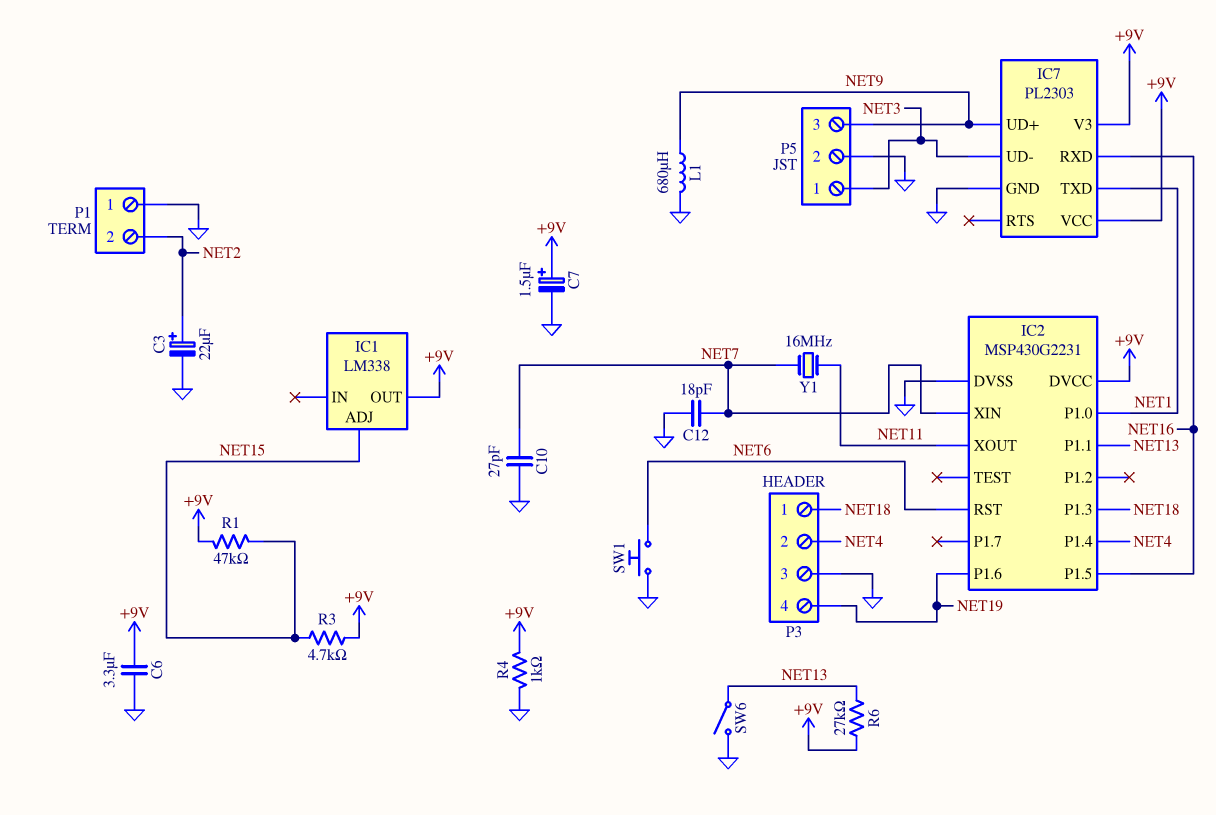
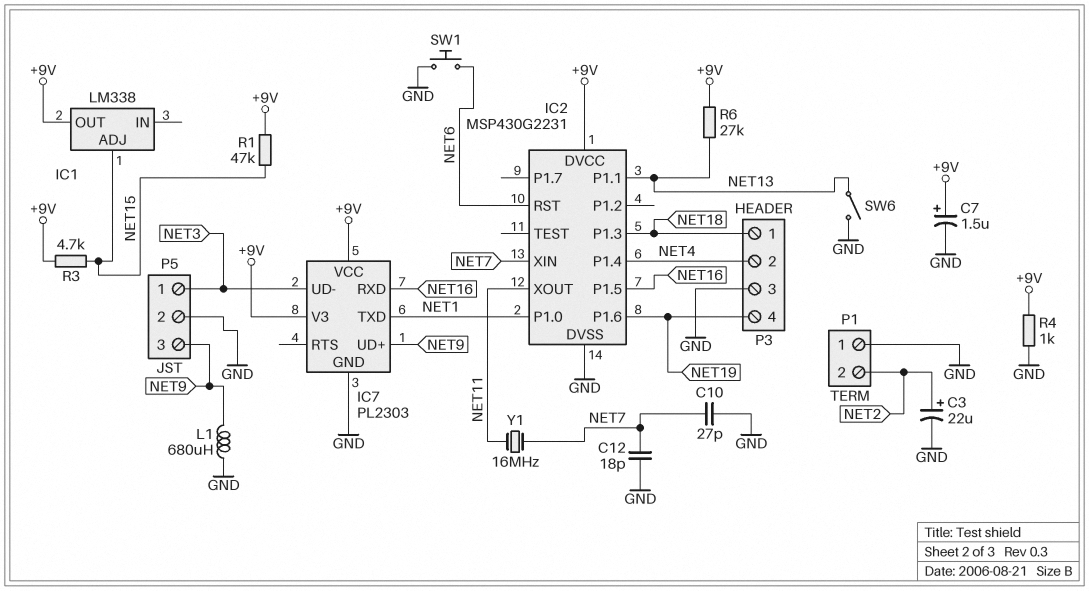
C6: 3.3uF (+9V, GND) -> none

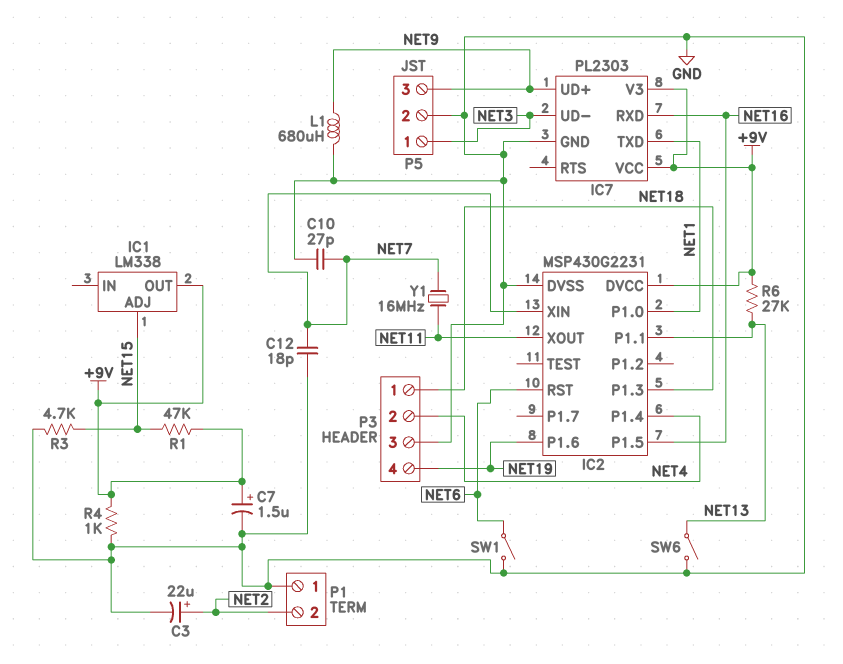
R3: 4.7k (+9V, NET15) -> 4.7k (GND, NET15)
SW1: button (GND, NET6) -> switch (GND, NET6)

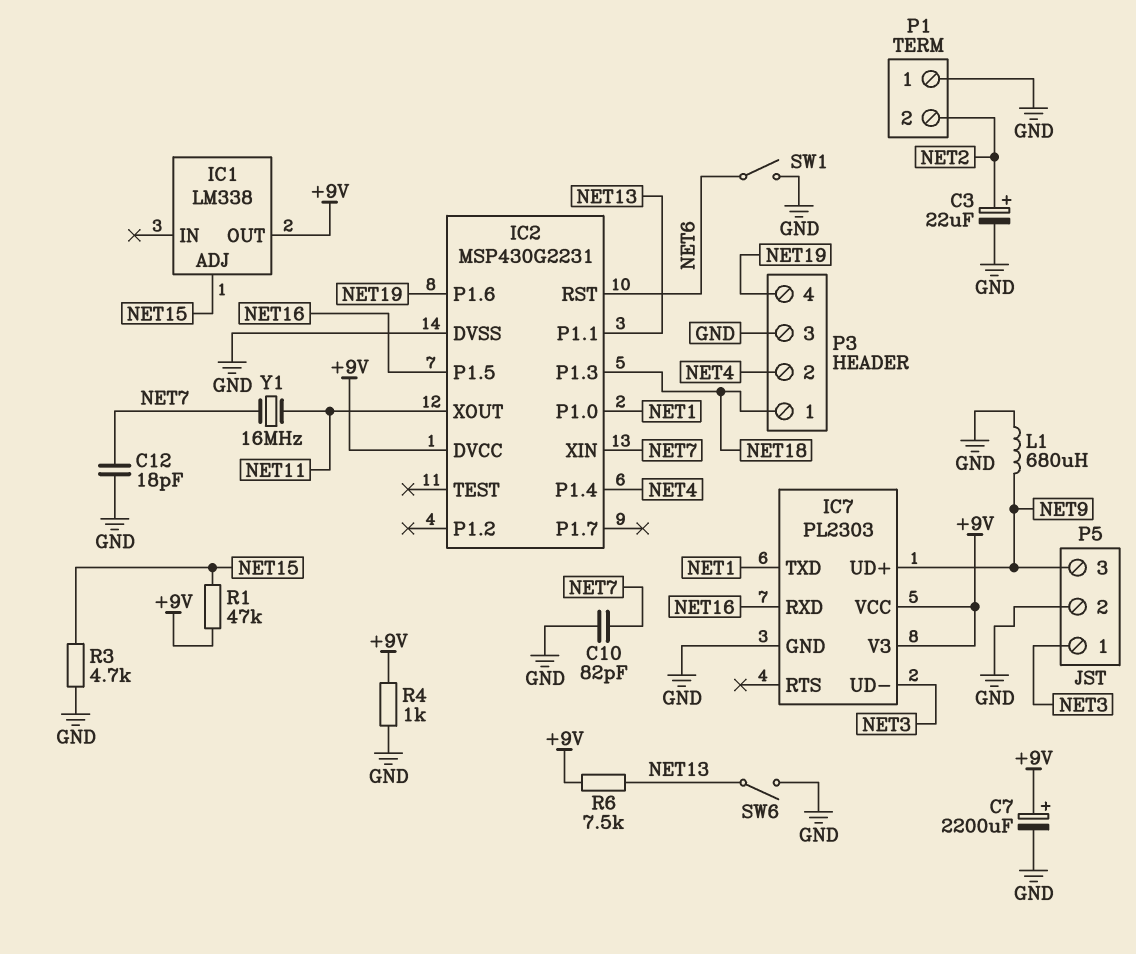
C7: 1.5uF (plus +9V, minus GND) -> 2200uF (plus +9V, minus GND)
C10: 27pF (GND, NET7) -> 82pF (GND, NET7)
R6: 27k (+9V, NET13) -> 7.5k (+9V, NET13)

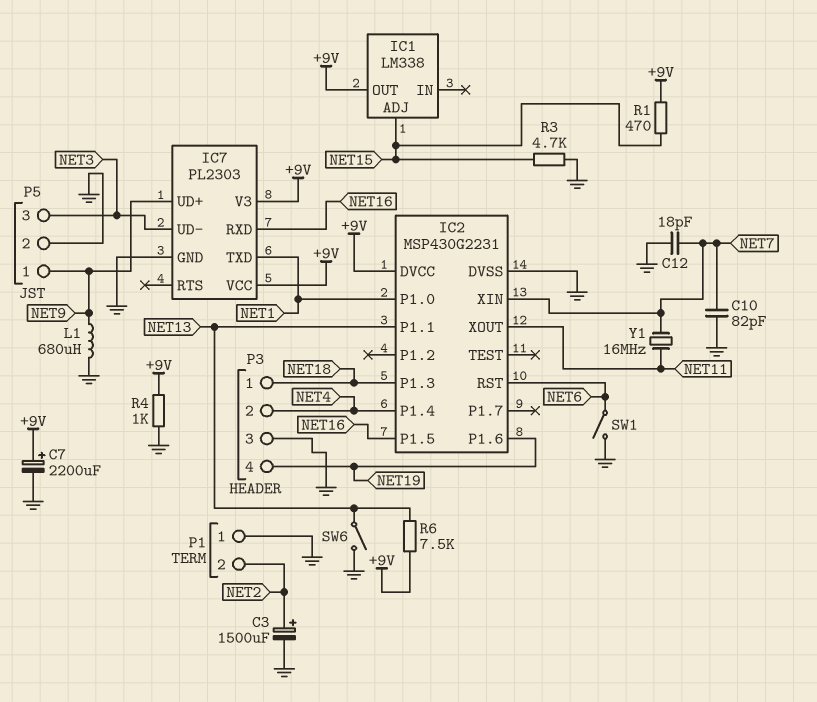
C3: 22uF (plus NET2, minus GND) -> 1500uF (plus NET2, minus GND)
P5 pin 1: NET3 -> NET9
P5 pin 3: NET9 -> NET3
R1: 47k (+9V, NET15) -> 470 (+9V, NET15)

